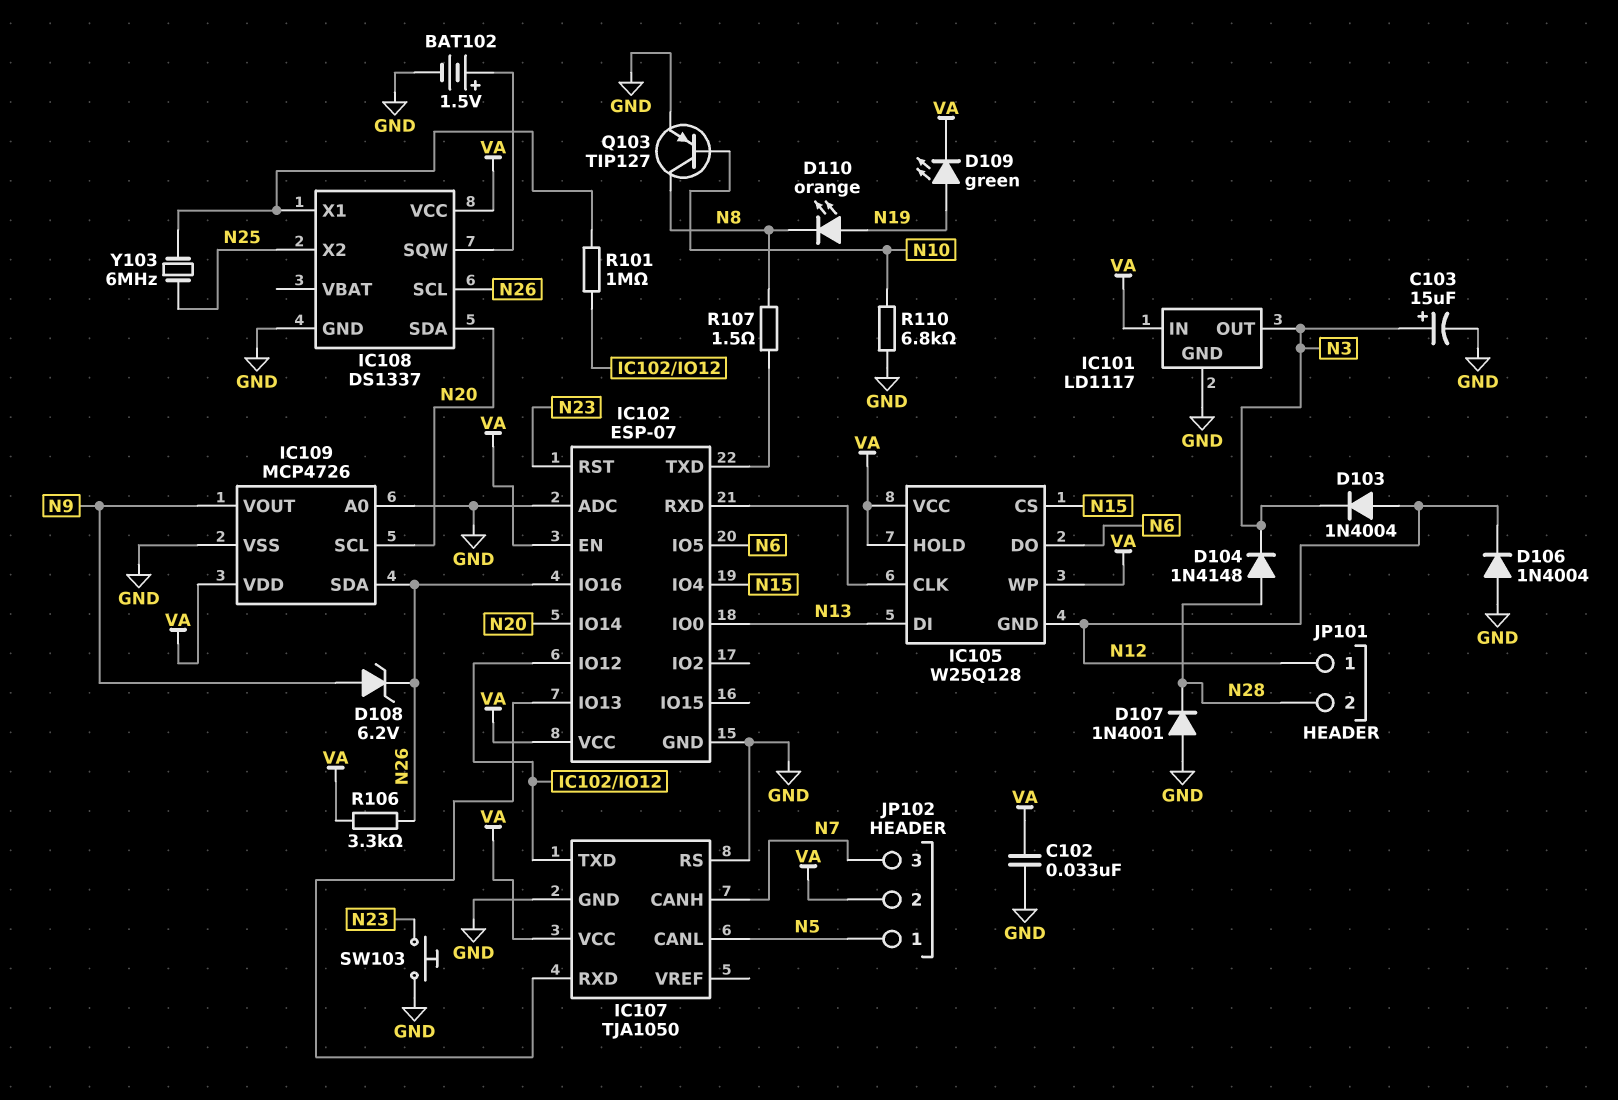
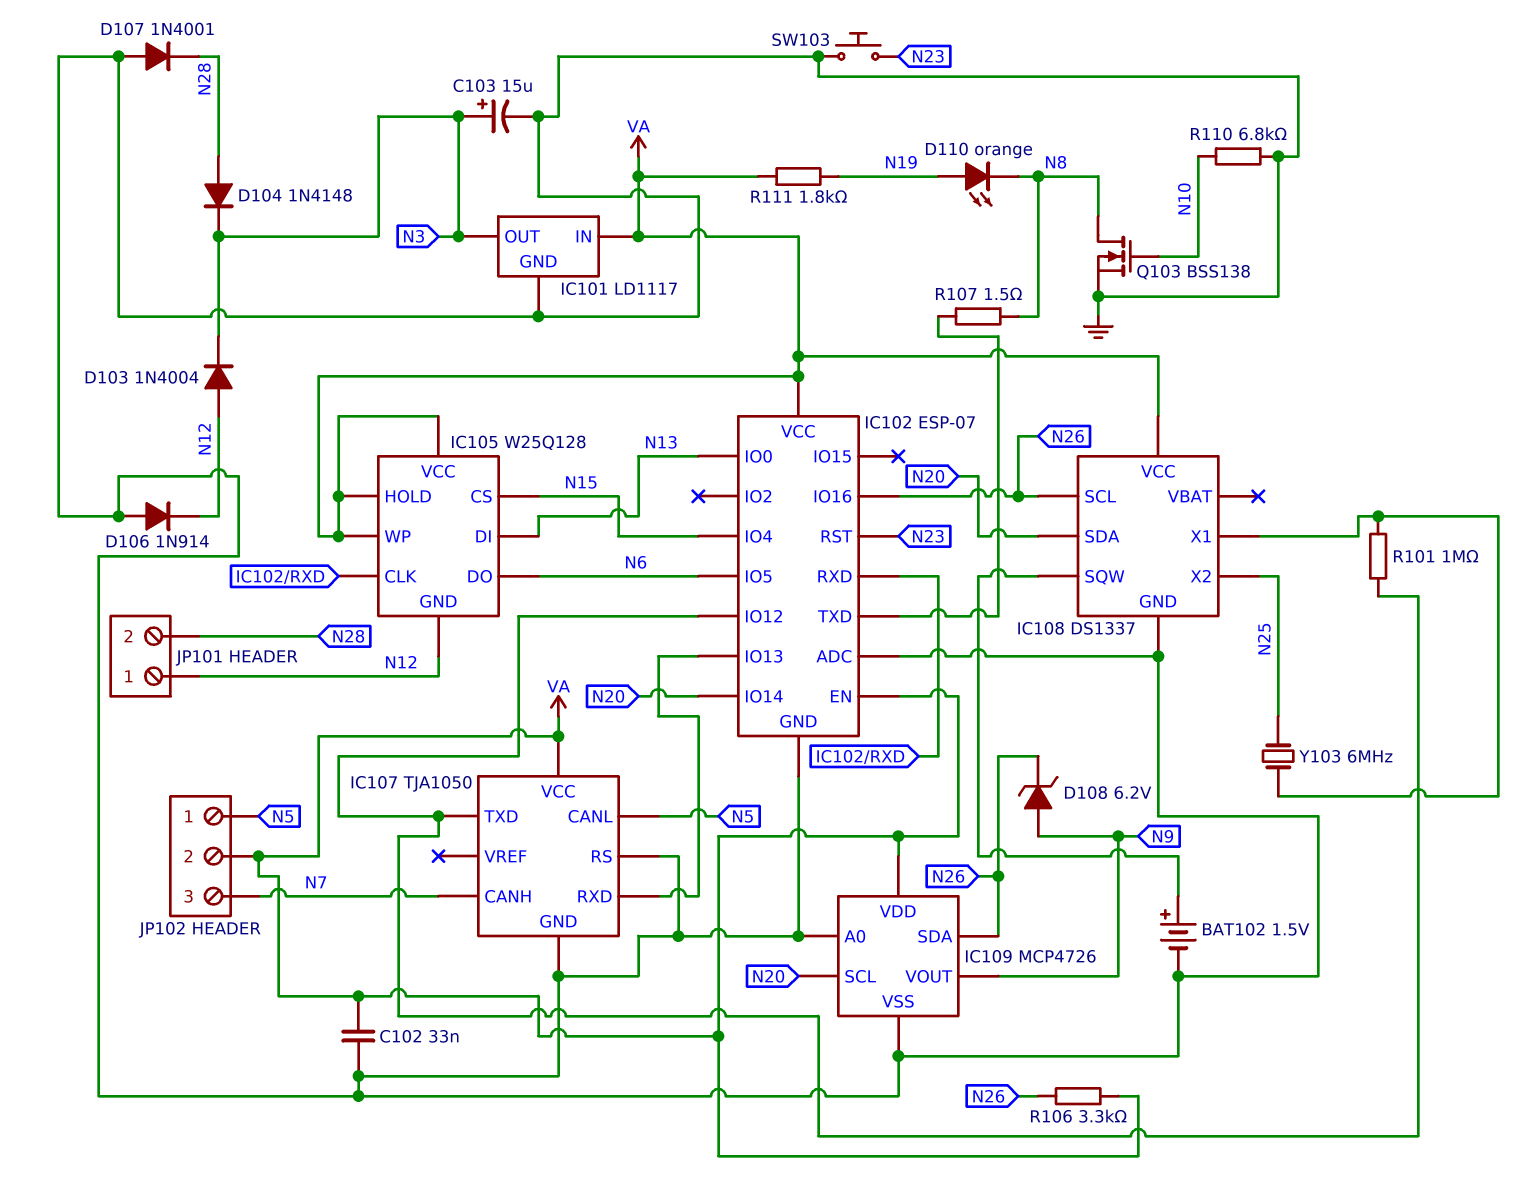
D106: diode 1N4004 (A GND, K N12) -> diode 1N914 (A GND, K N12)
D109: LED green (A N19, K VA) -> none
Q103: PNP TIP127 (B N10, C N8, E GND) -> NMOS BSS138 (G N10, D N8, S GND)
R111: none -> 1.8k (N19, VA)

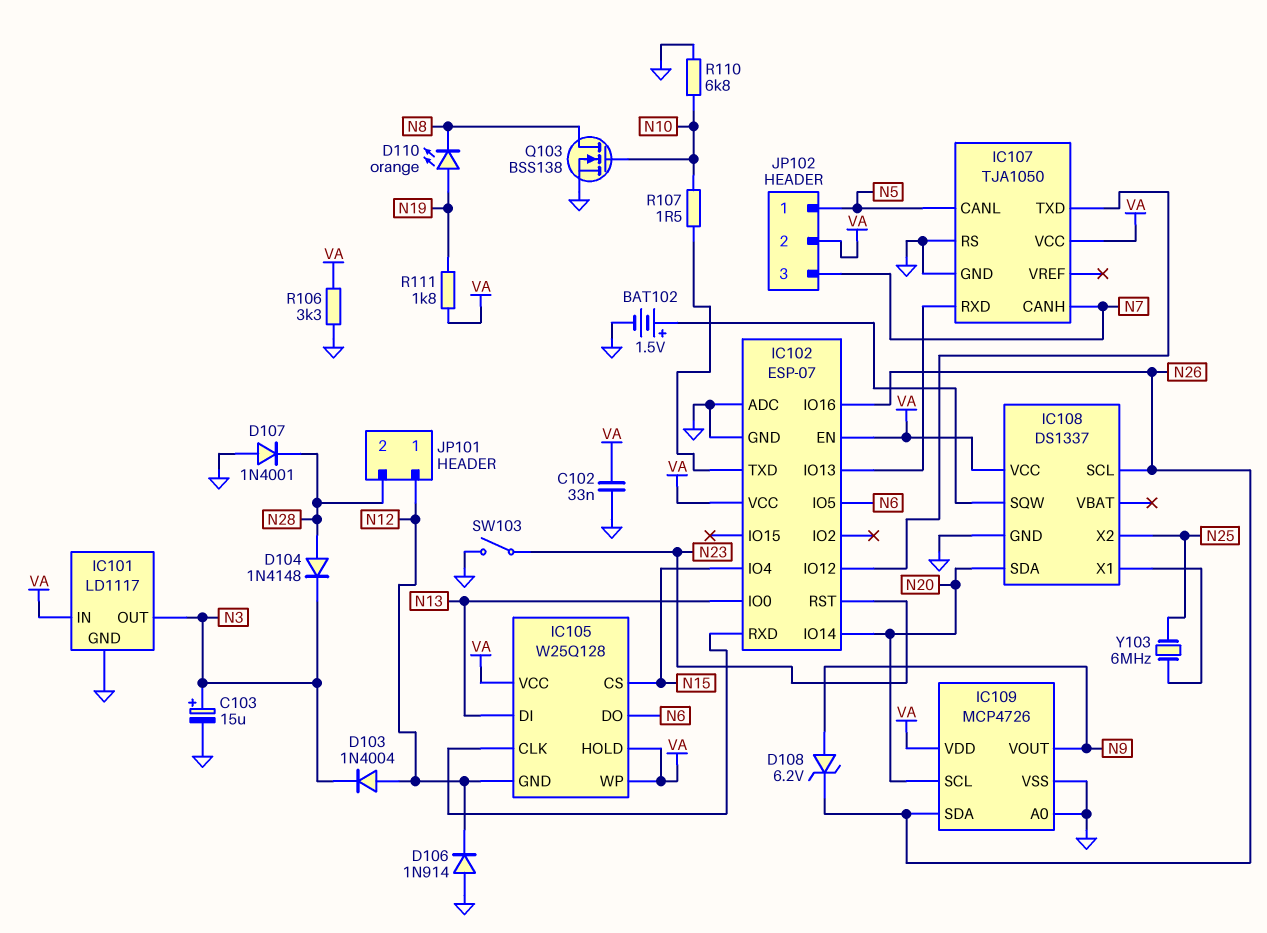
R101: 1M (IC102/IO12, IC108/X1) -> none
R106: 3.3k (N26, VA) -> 3.3k (GND, VA)
R107: 1.5 (IC102/TXD, N8) -> 1.5 (IC102/TXD, N10)
SW103: button (GND, N23) -> switch (GND, N23)

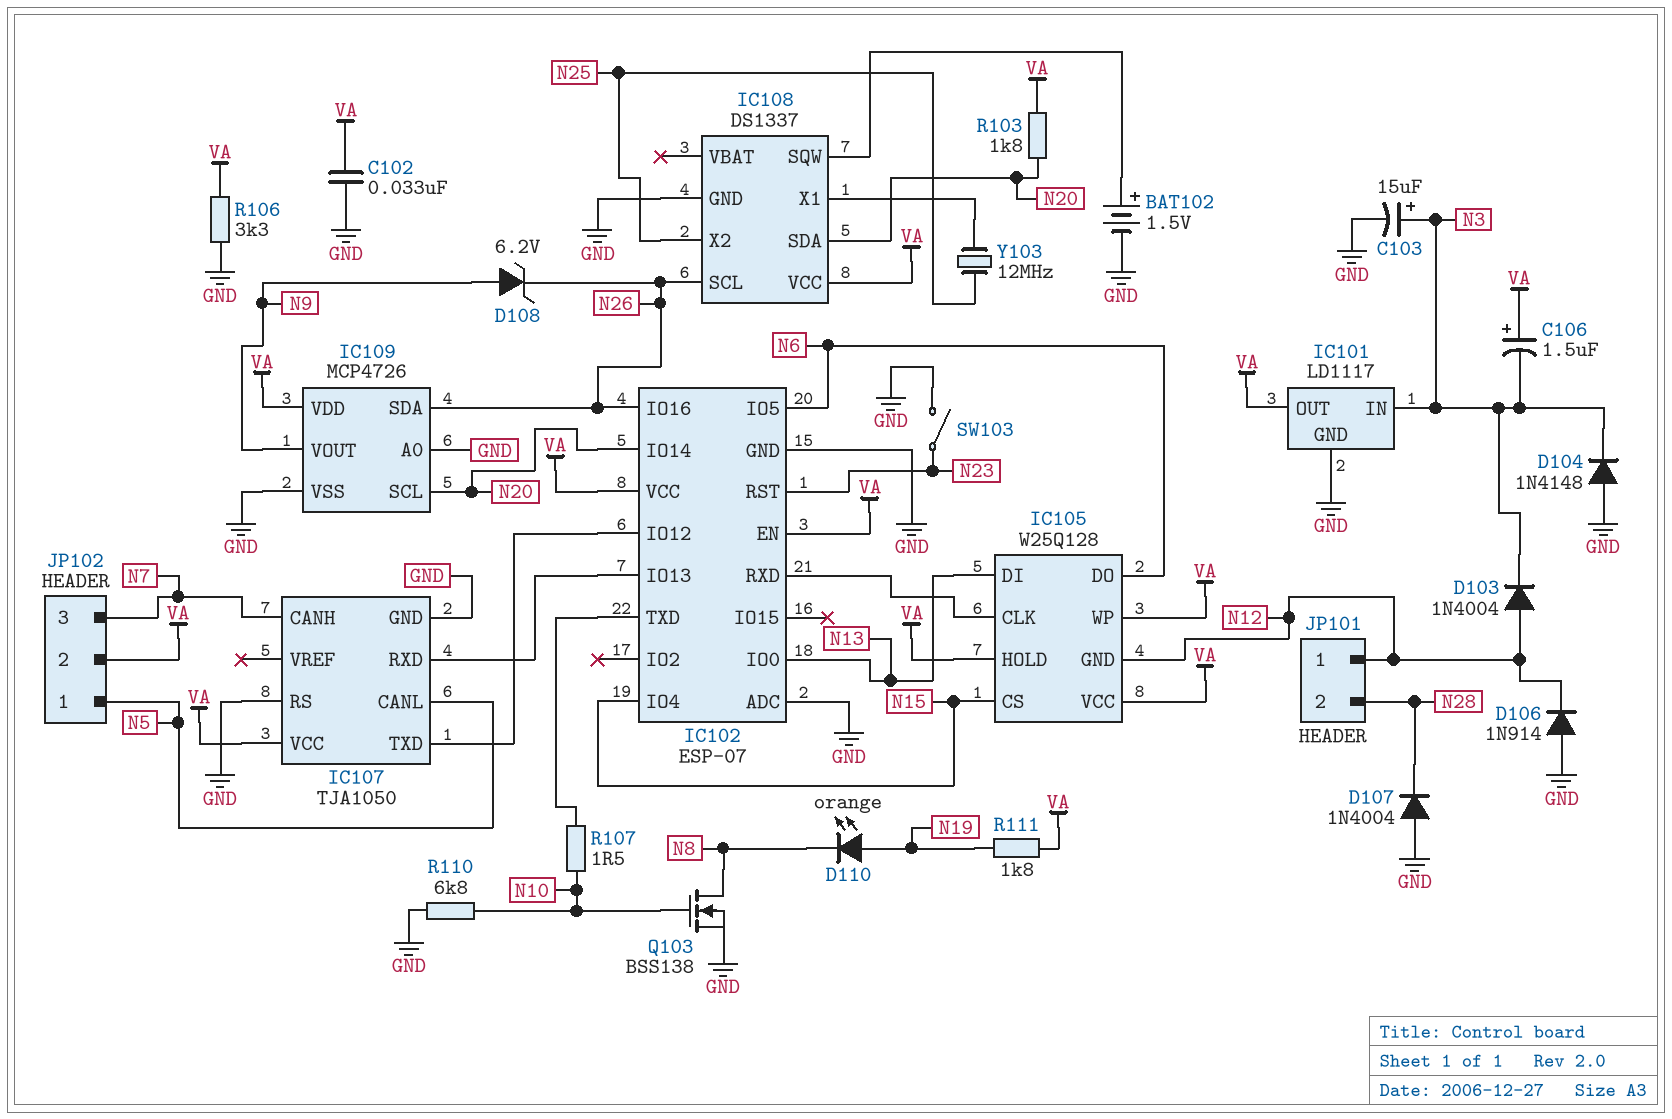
C106: none -> 1.5uF (plus VA, minus N3)
D104: diode 1N4148 (A N28, K N3) -> diode 1N4148 (A GND, K N3)
D107: diode 1N4001 (A GND, K N28) -> diode 1N4004 (A GND, K N28)
IC101 pin IN: VA -> N3
IC101 pin OUT: N3 -> VA
R103: none -> 1.8k (N20, VA)
Y103: 6MHz (IC108/X1, N25) -> 12MHz (IC108/X1, N25)

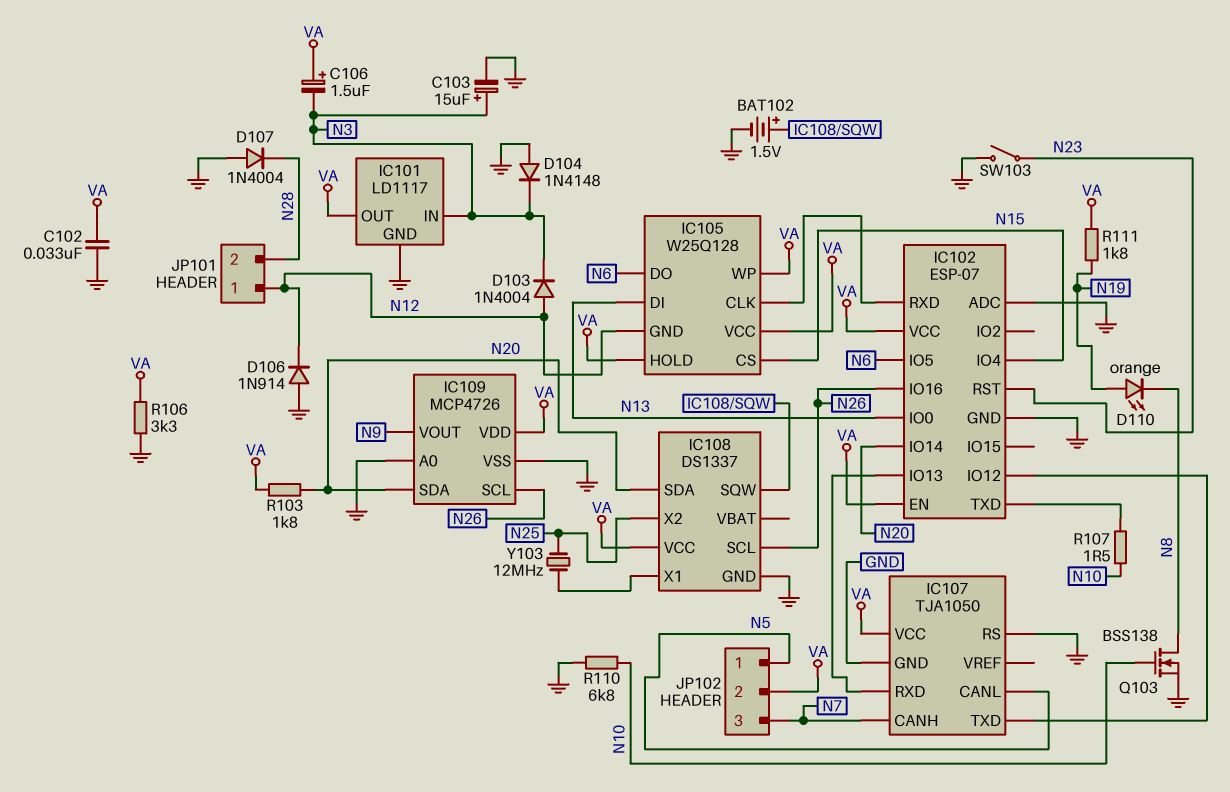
D108: zener 6.2V (A N9, K N26) -> none
IC109 pin SCL: N20 -> N26
IC109 pin SDA: N26 -> N20

